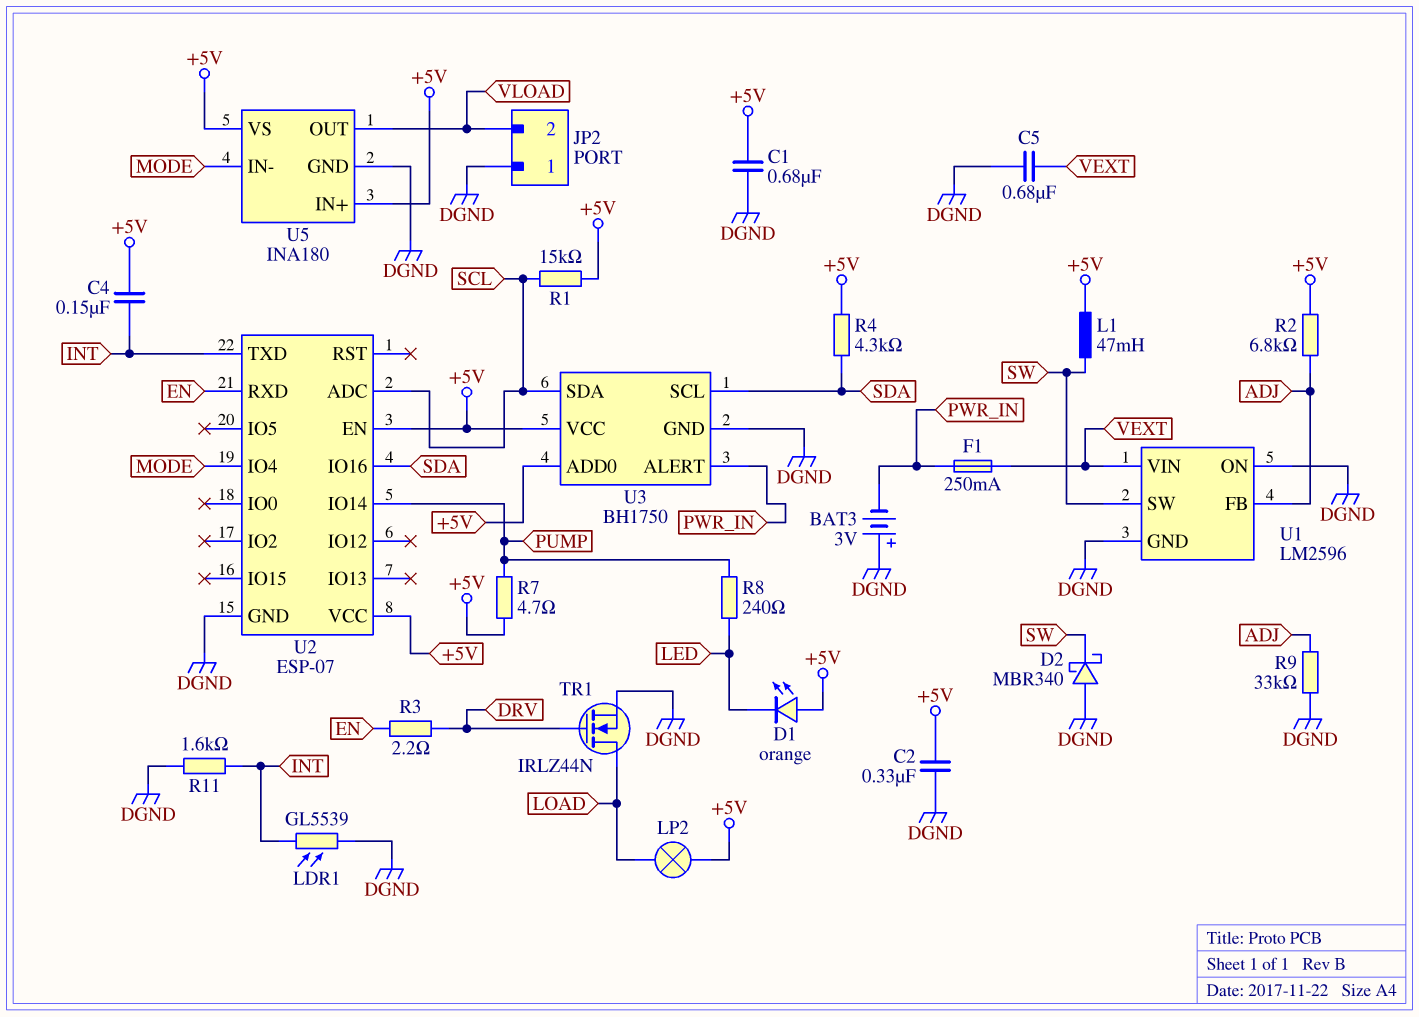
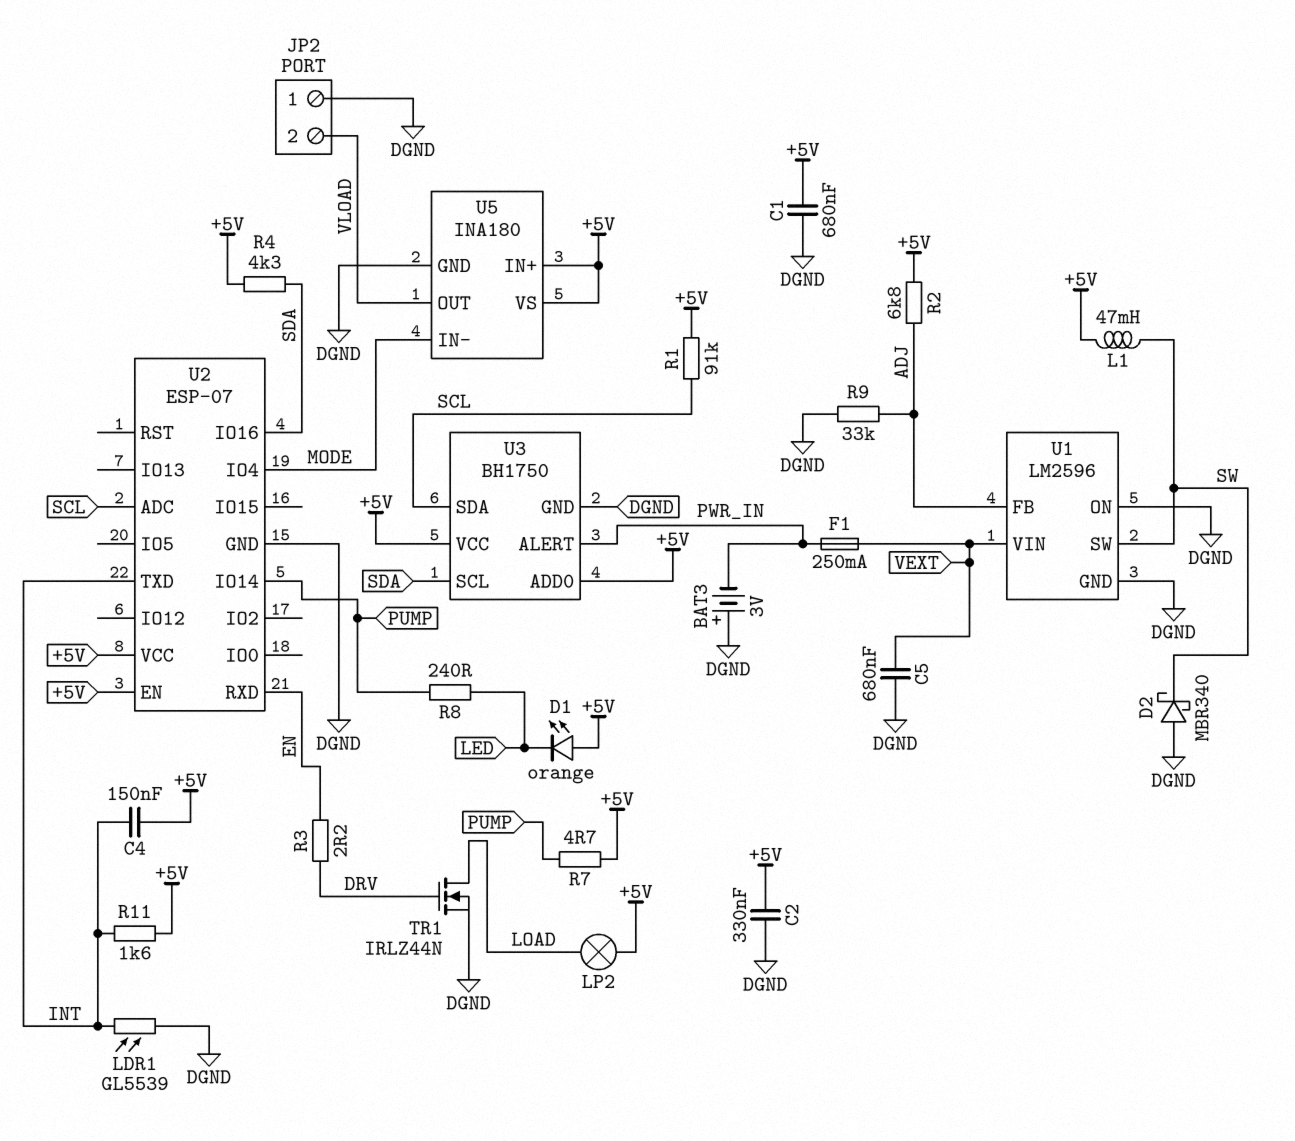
R1: 15k (+5V, SCL) -> 91k (+5V, SCL)
R11: 1.6k (DGND, INT) -> 1.6k (+5V, INT)

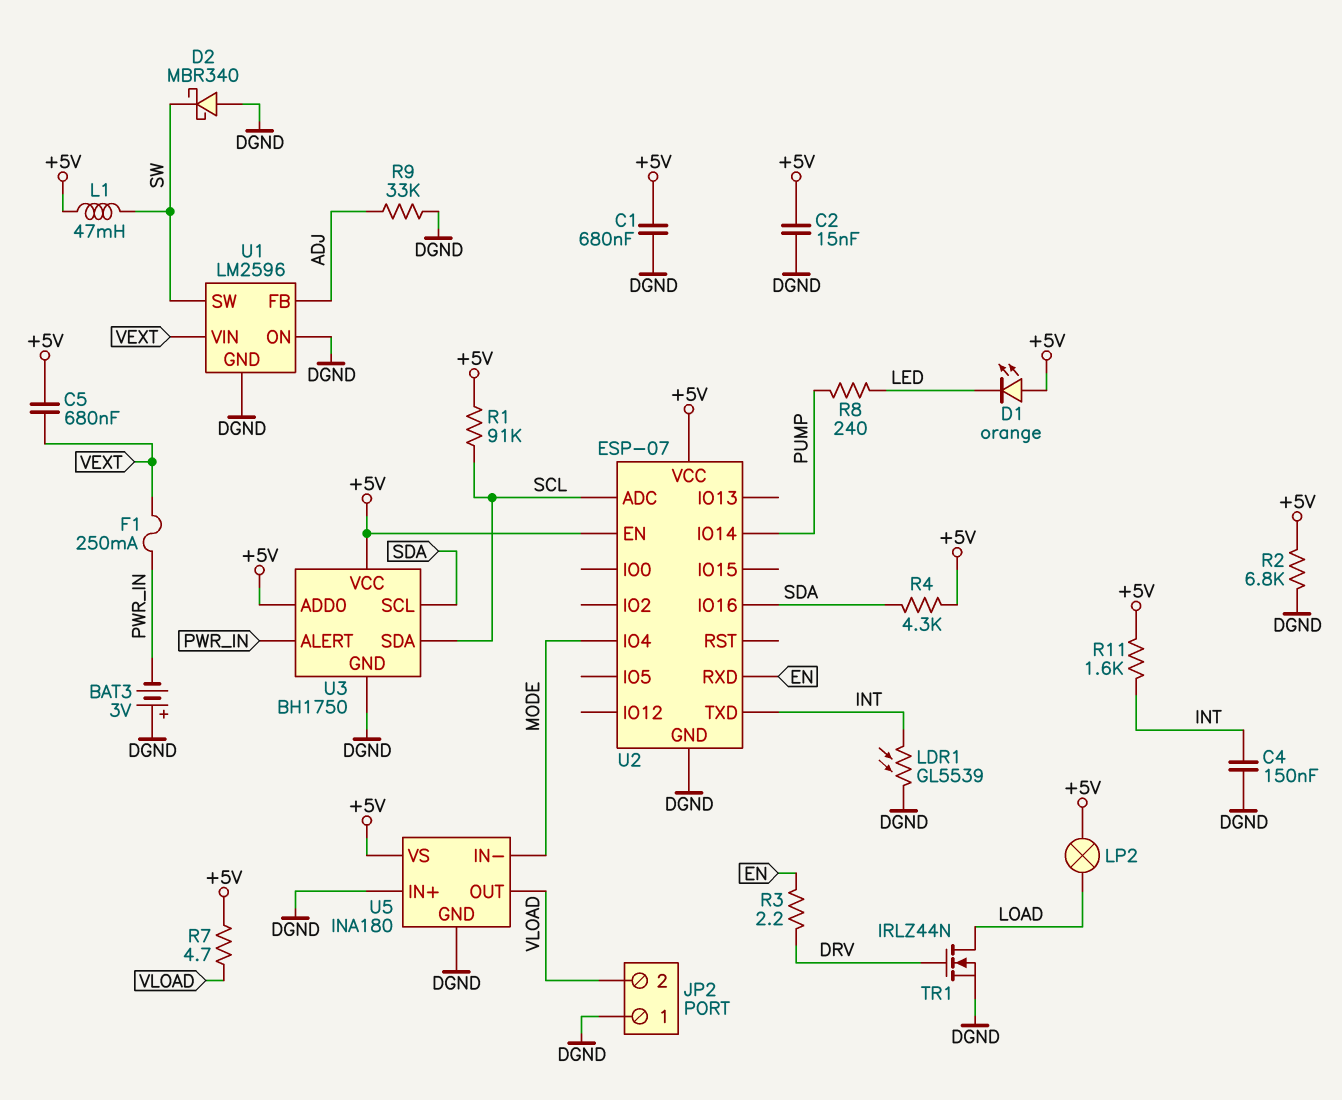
C2: 330nF (+5V, DGND) -> 15nF (+5V, DGND)
C4: 150nF (+5V, INT) -> 150nF (DGND, INT)
C5: 680nF (DGND, VEXT) -> 680nF (+5V, VEXT)
R2: 6.8k (+5V, ADJ) -> 6.8k (+5V, DGND)
R7: 4.7 (+5V, PUMP) -> 4.7 (+5V, VLOAD)
U5 pin IN+: +5V -> DGND

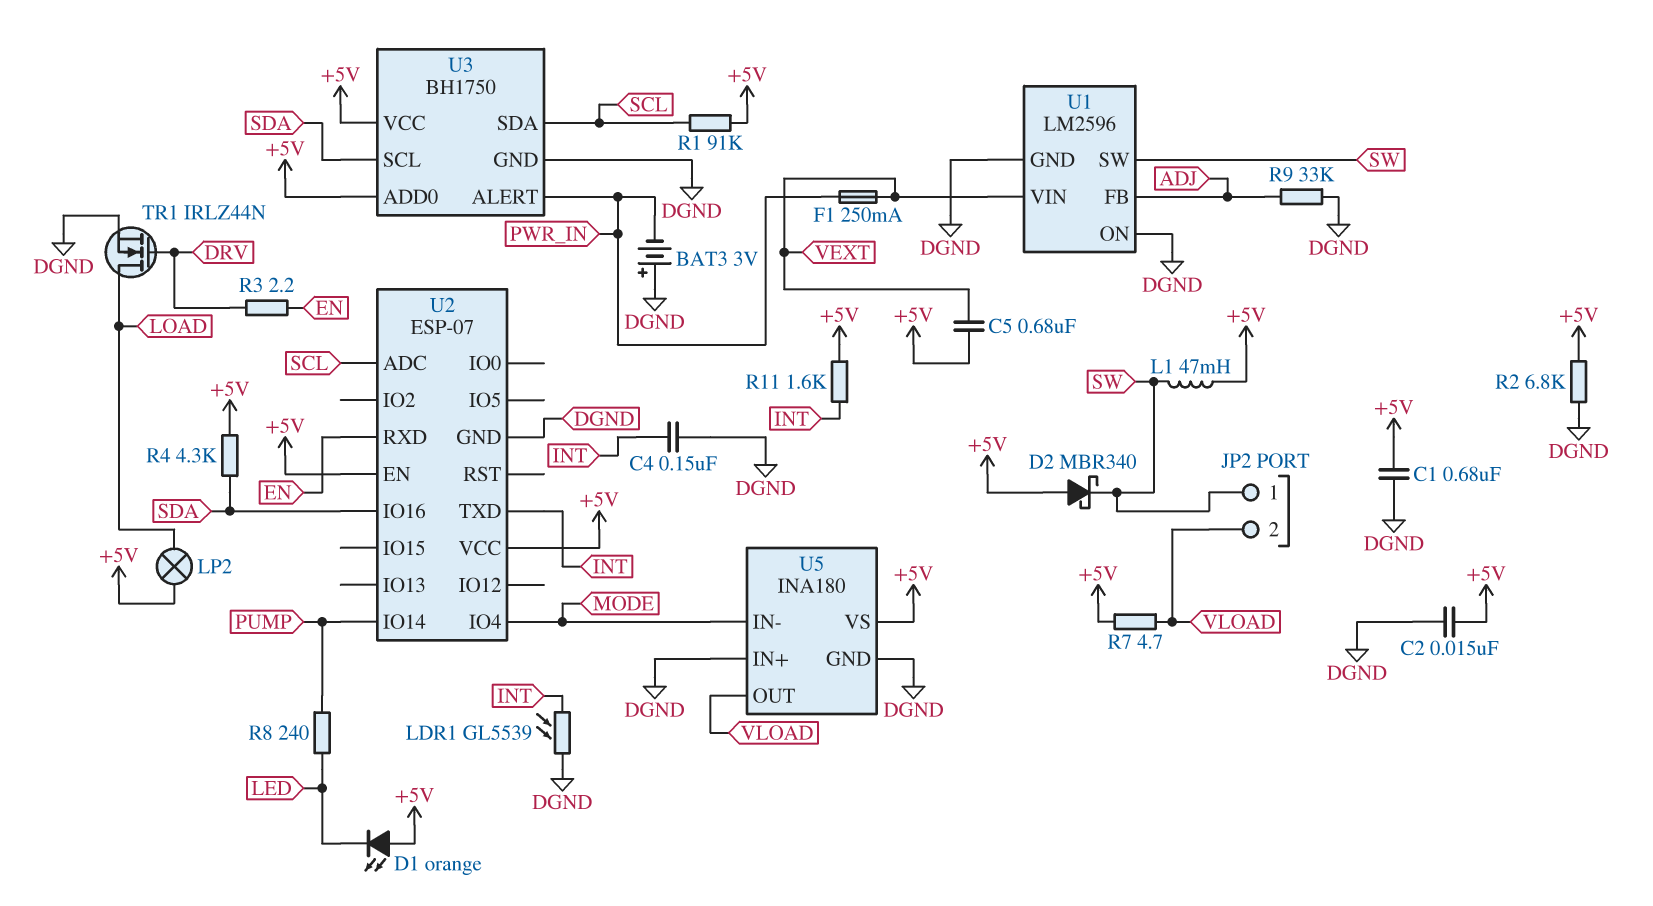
D2: schottky MBR340 (A DGND, K SW) -> schottky MBR340 (A +5V, K SW)
JP2 pin 1: DGND -> SW

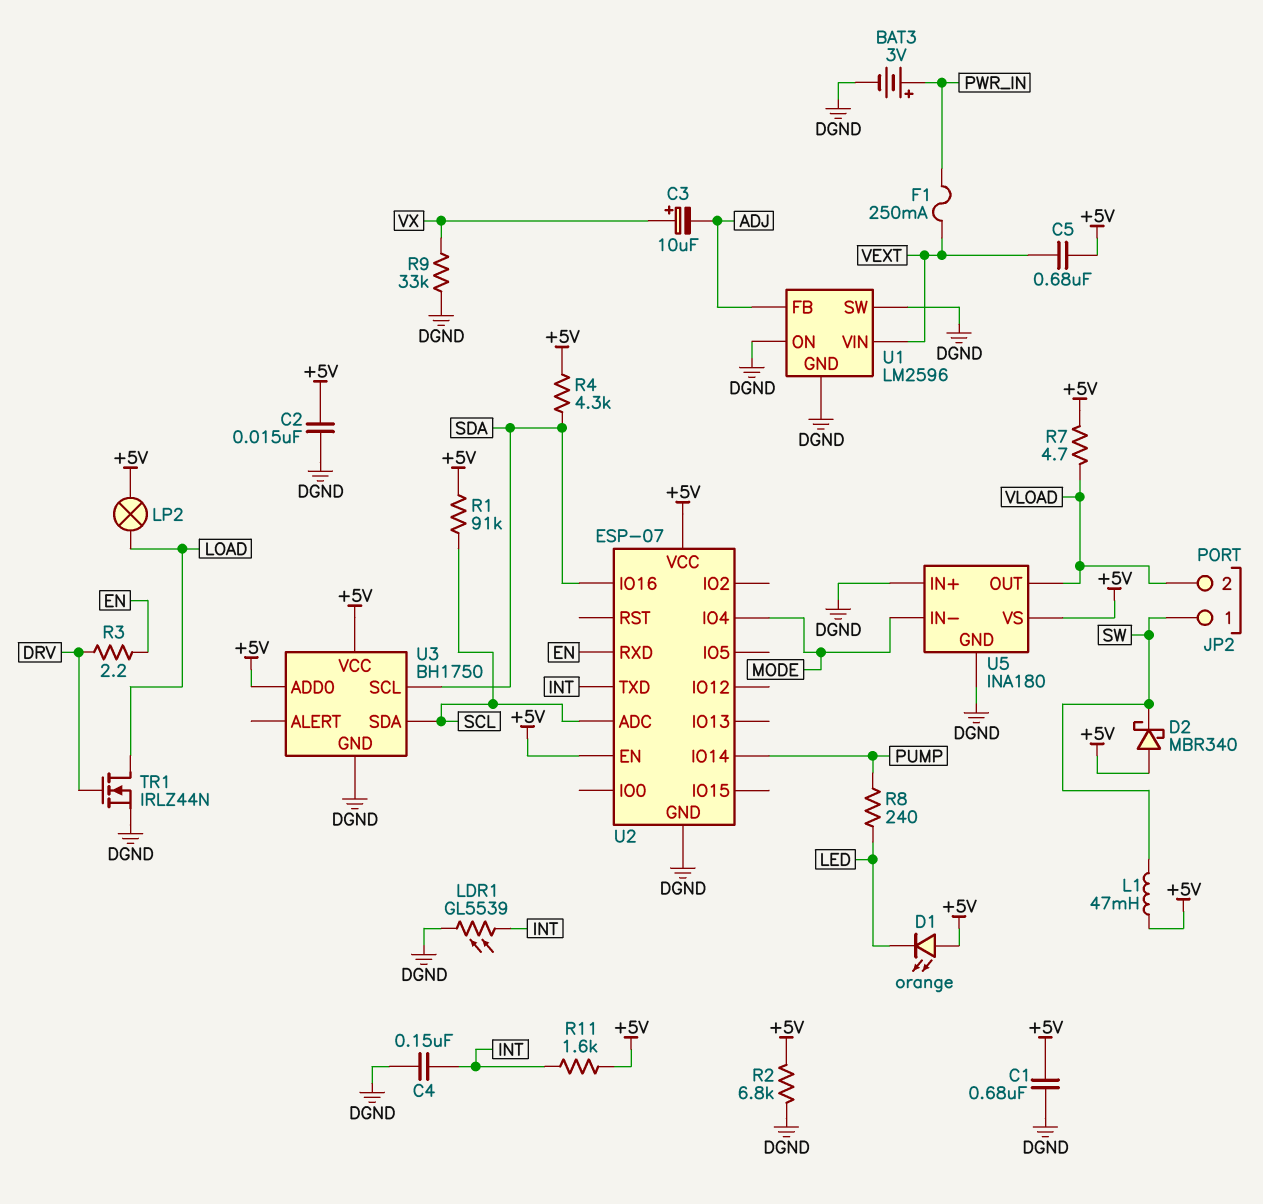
BAT3: 3V (plus DGND, minus PWR_IN) -> 3V (plus PWR_IN, minus DGND)
C3: none -> 10uF (plus VX, minus ADJ)
R9: 33k (ADJ, DGND) -> 33k (DGND, VX)
U1 pin SW: SW -> DGND
U3 pin ALERT: PWR_IN -> none

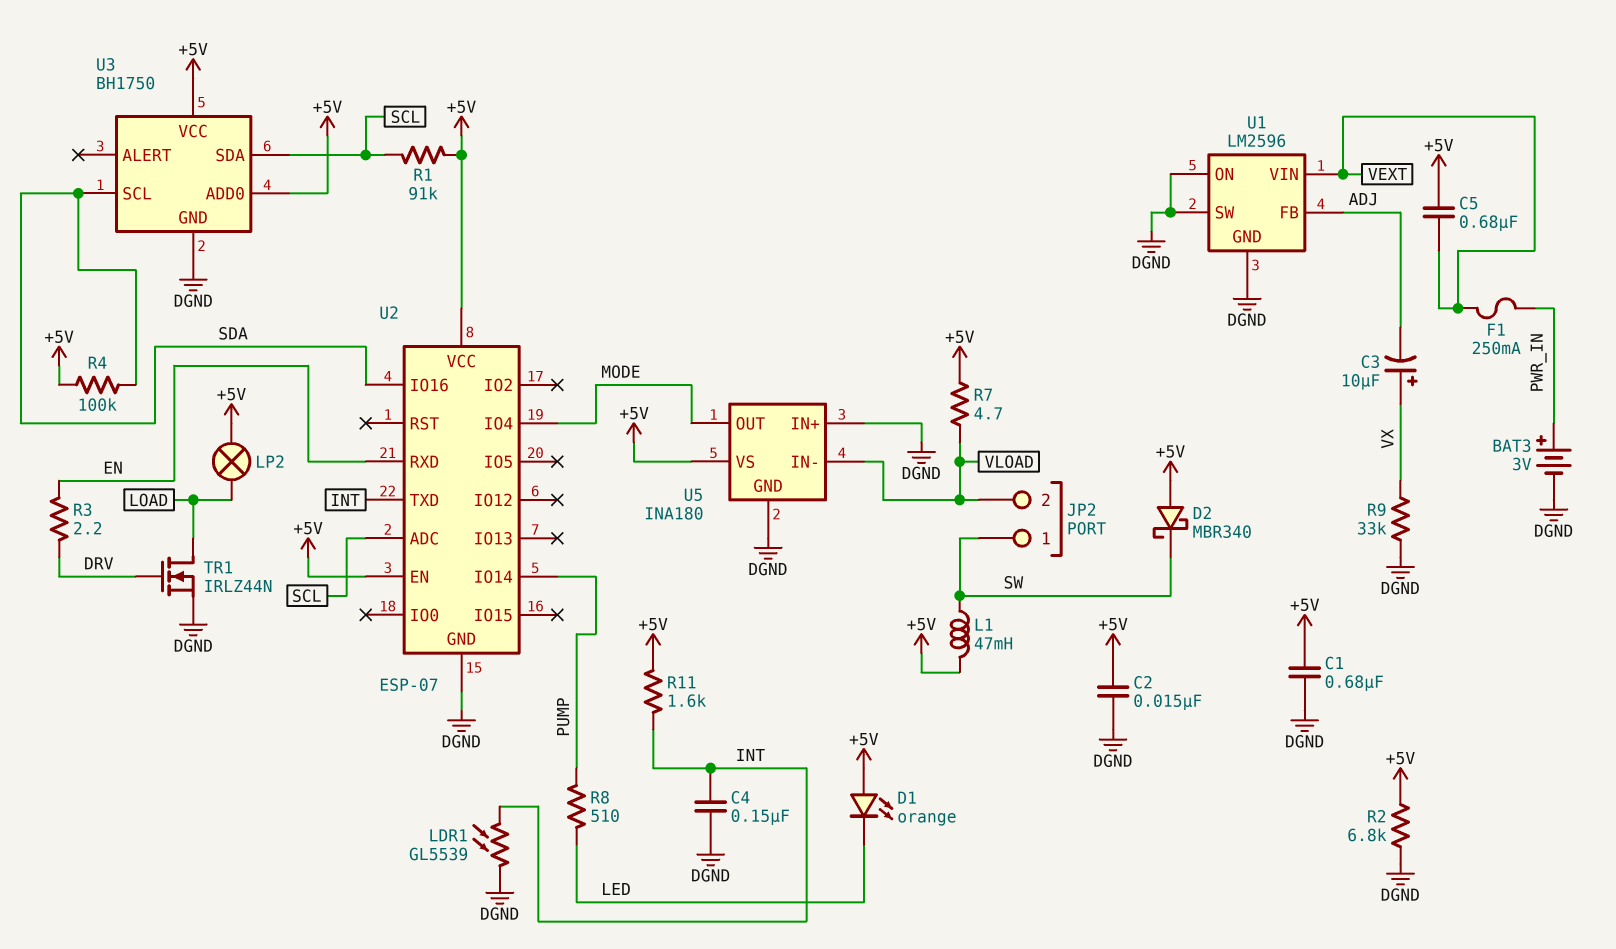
R4: 4.3k (+5V, SDA) -> 100k (+5V, SDA)
R8: 240 (LED, PUMP) -> 510 (LED, PUMP)
U5 pin IN-: MODE -> VLOAD
U5 pin OUT: VLOAD -> MODE

